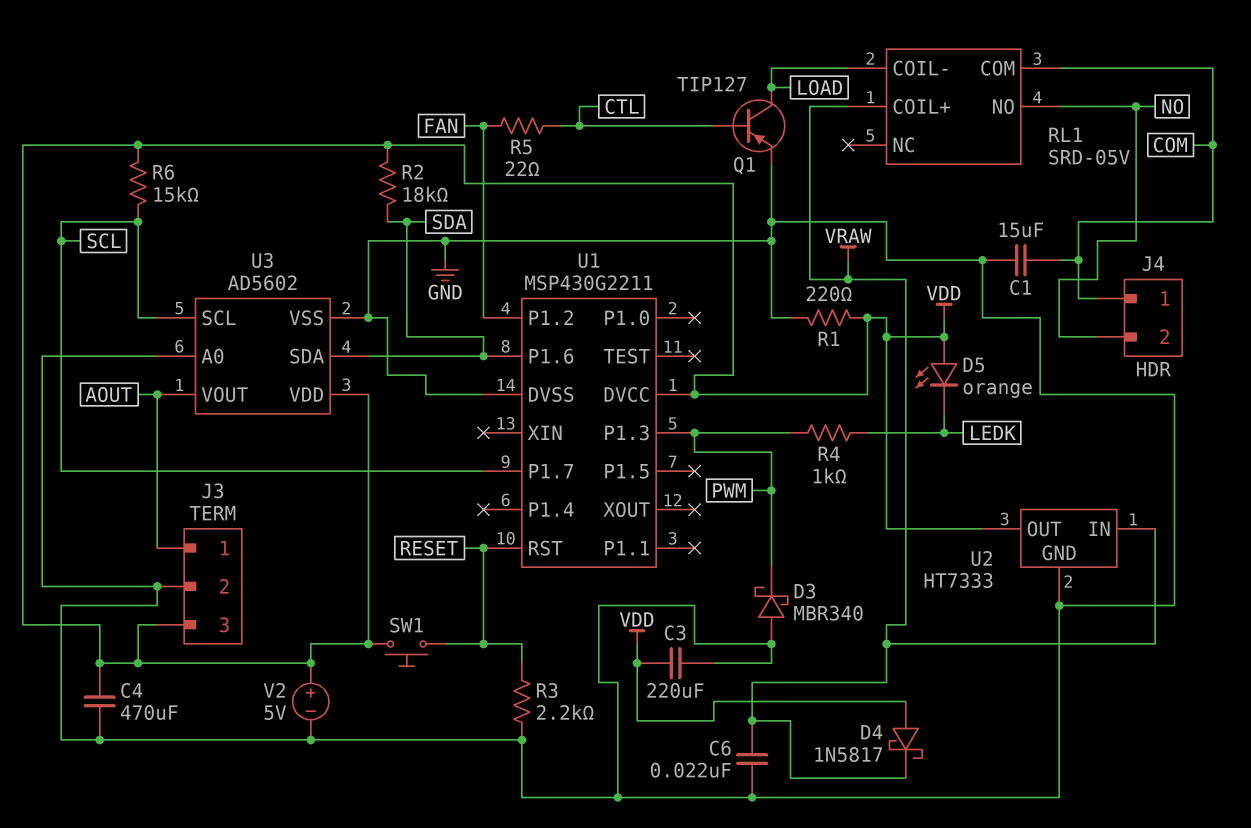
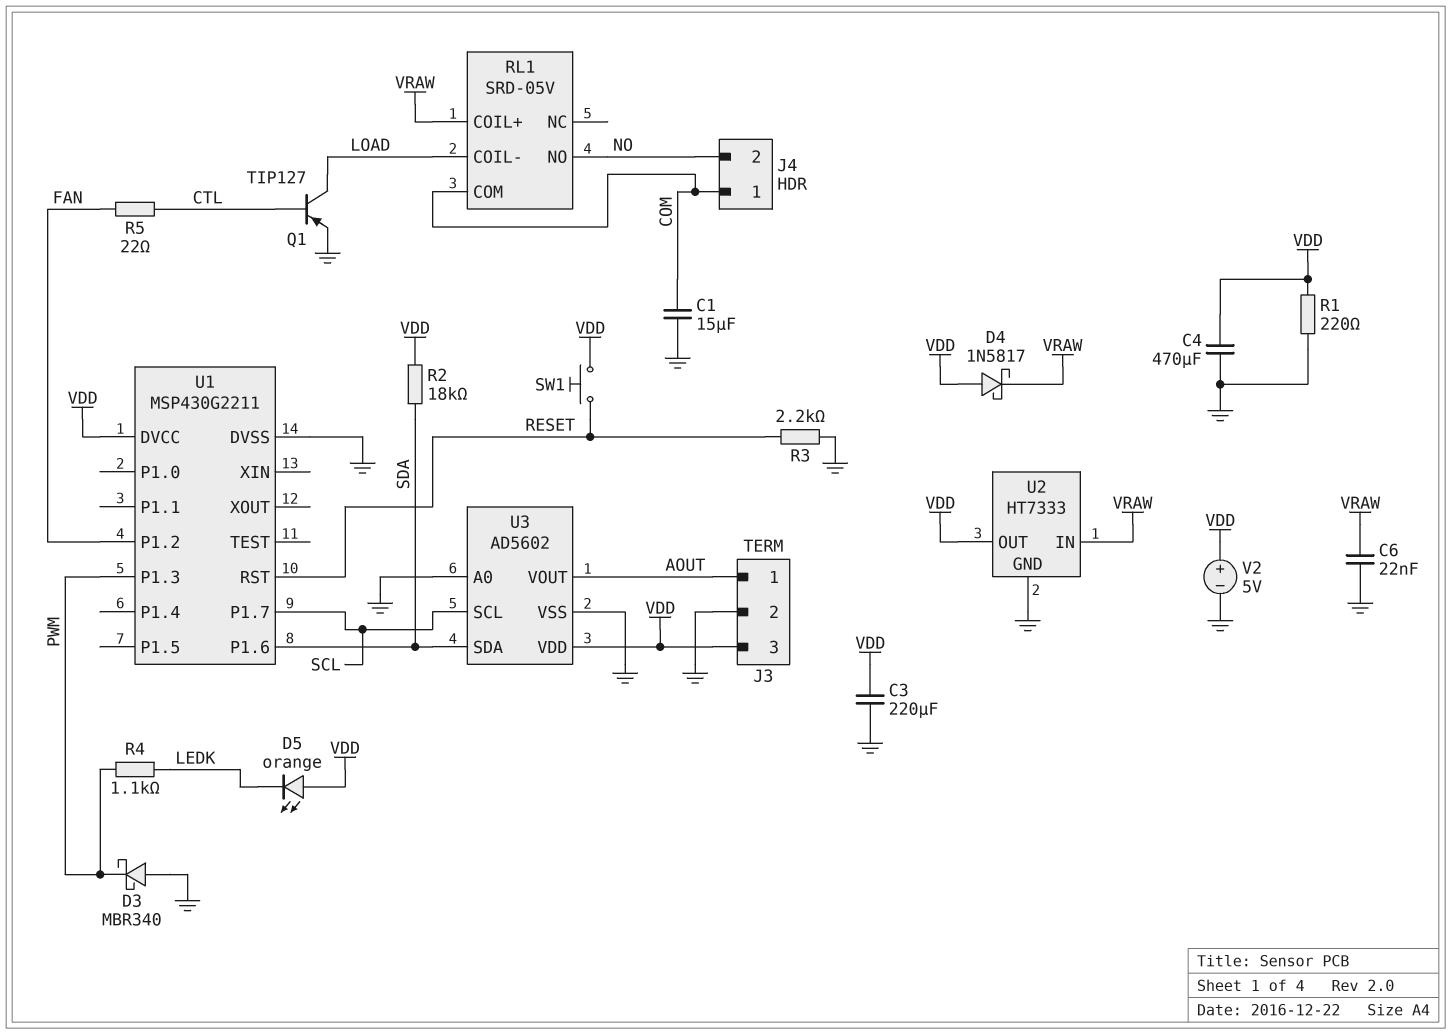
R4: 1k (LEDK, PWM) -> 1.1k (LEDK, PWM)
R6: 15k (SCL, VDD) -> none

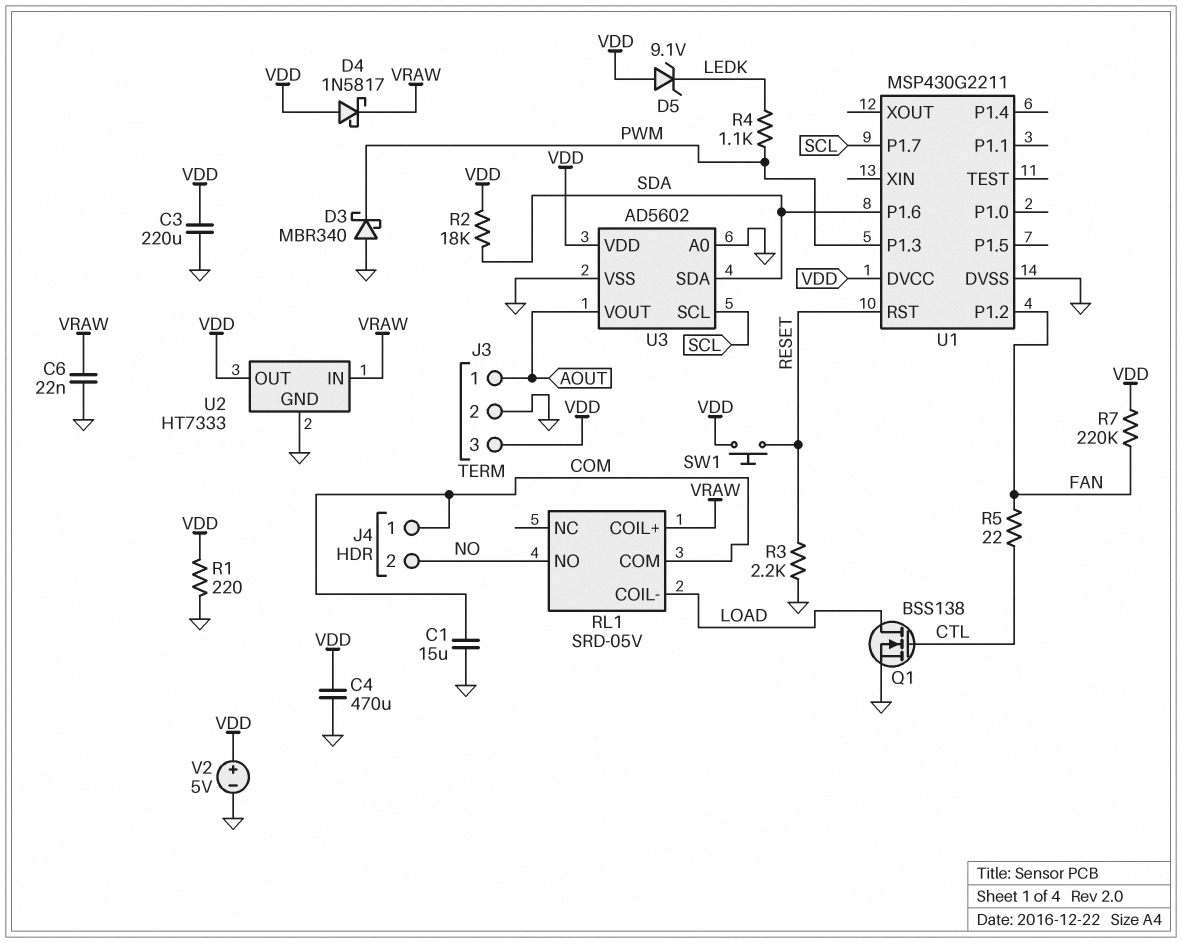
D5: LED orange (A VDD, K LEDK) -> zener 9.1V (A VDD, K LEDK)
Q1: PNP TIP127 (B CTL, C LOAD, E GND) -> NMOS BSS138 (G CTL, D LOAD, S GND)
R7: none -> 220k (FAN, VDD)

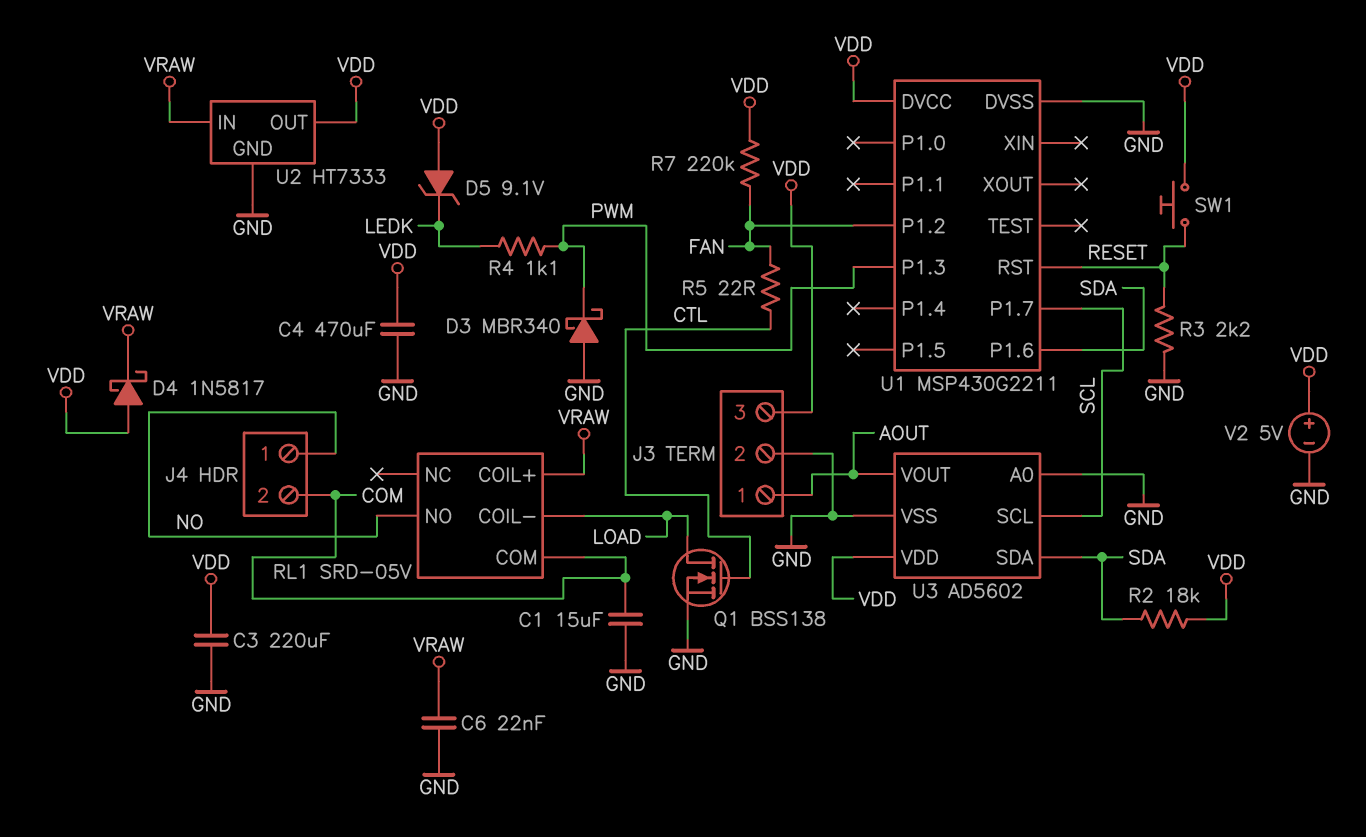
J4 pin 1: COM -> NO
J4 pin 2: NO -> COM
R1: 220 (GND, VDD) -> none

